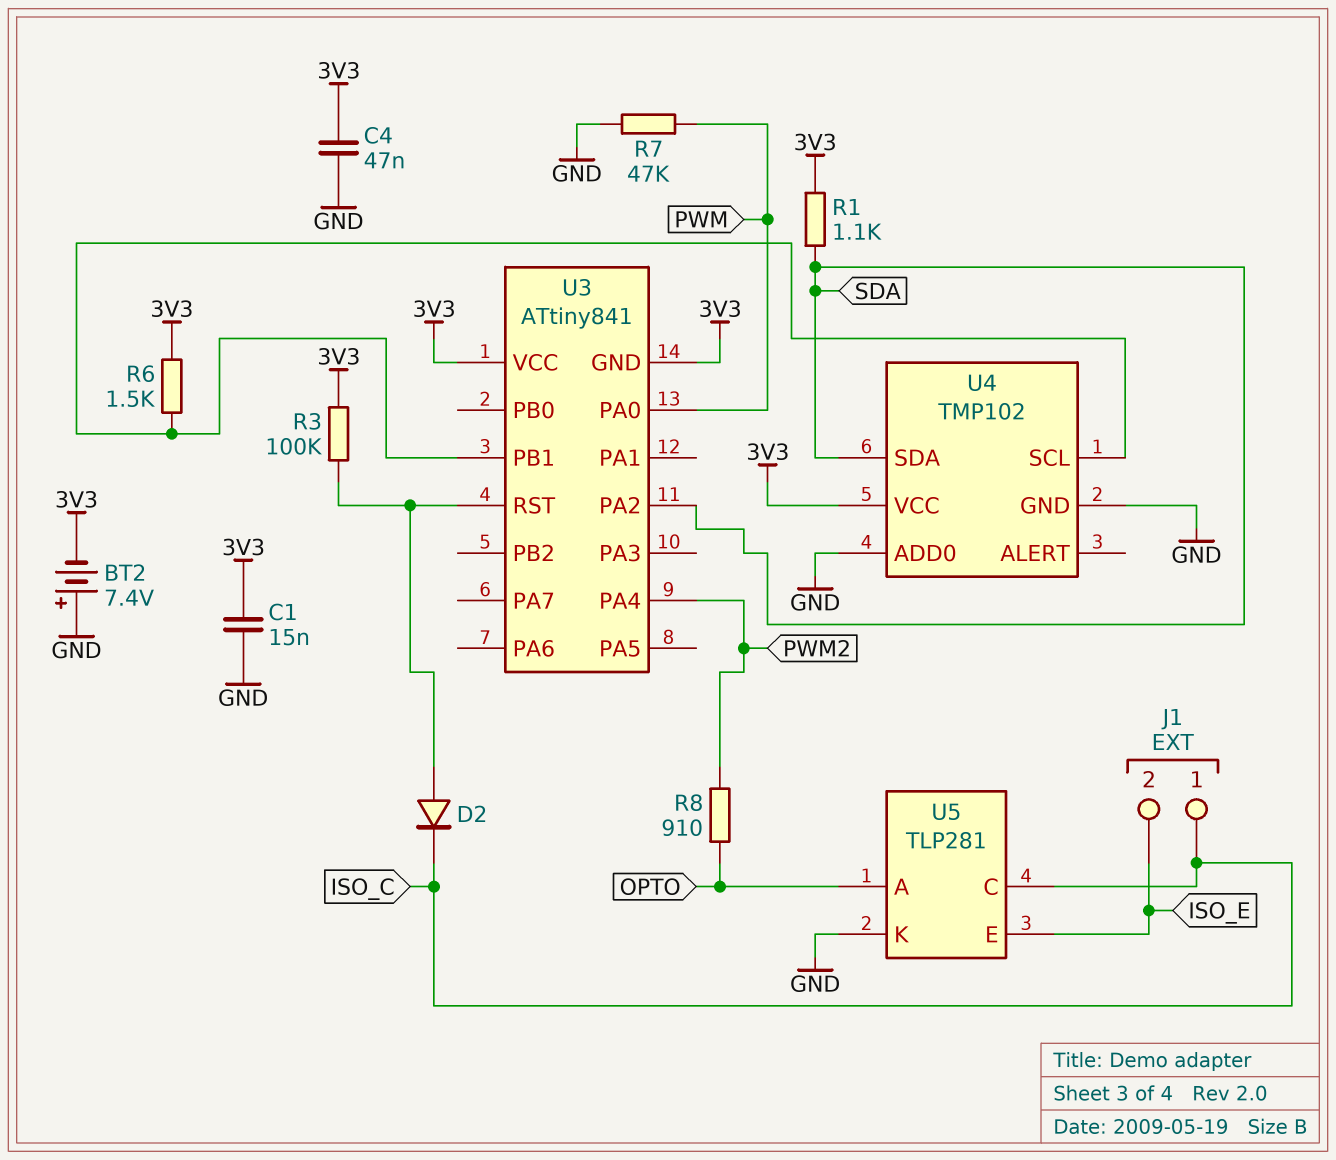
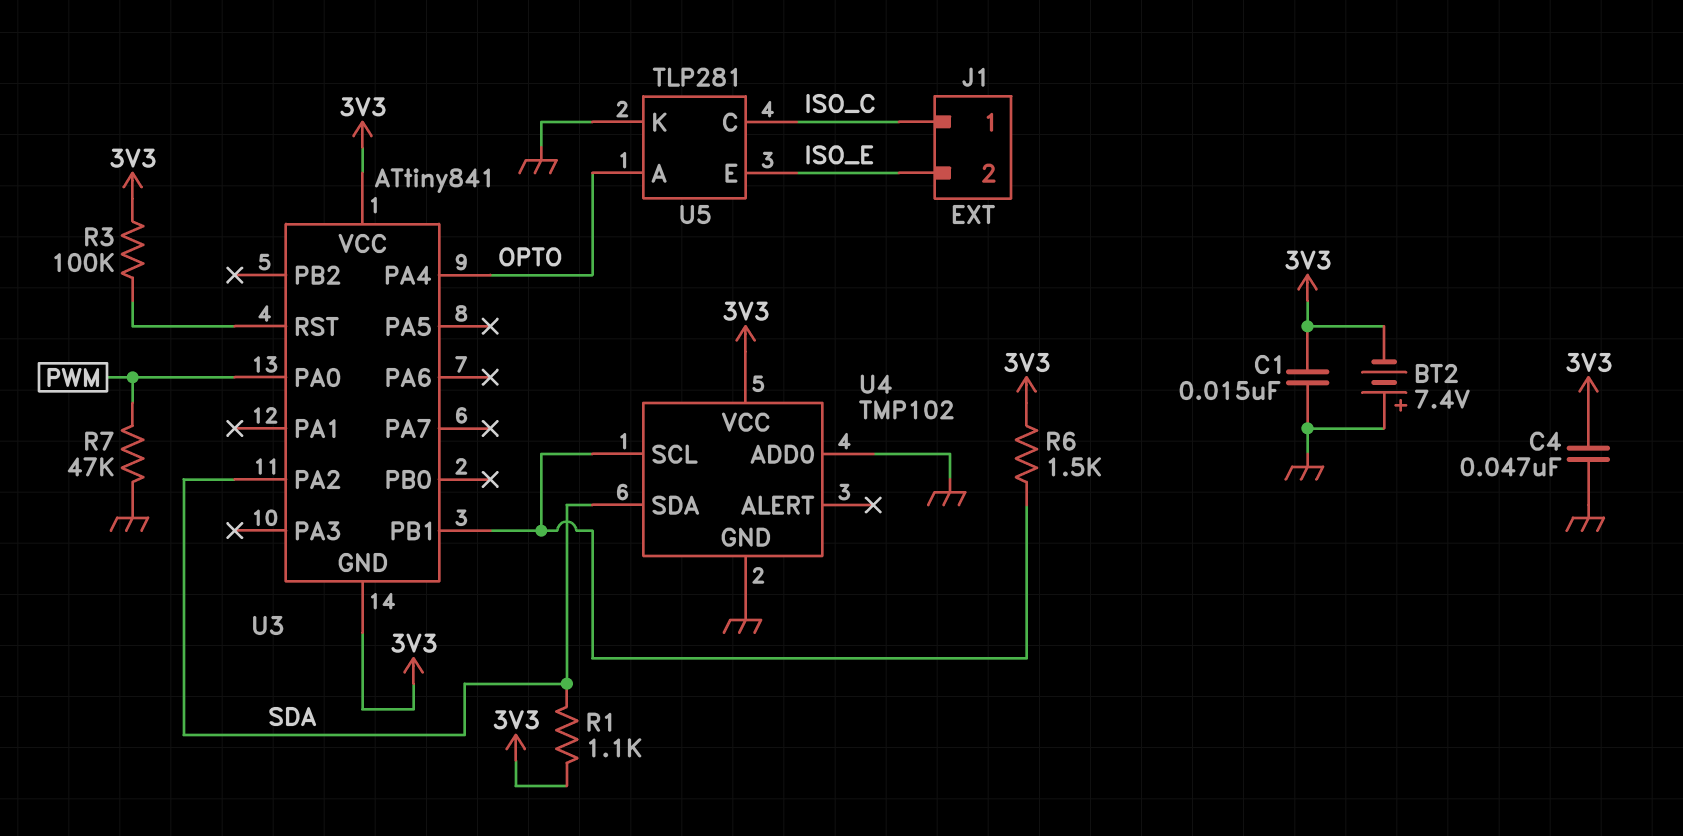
D2: diode (A U3/RST, K ISO_C) -> none
R8: 910 (OPTO, PWM2) -> none
U3 pin PA4: PWM2 -> OPTO

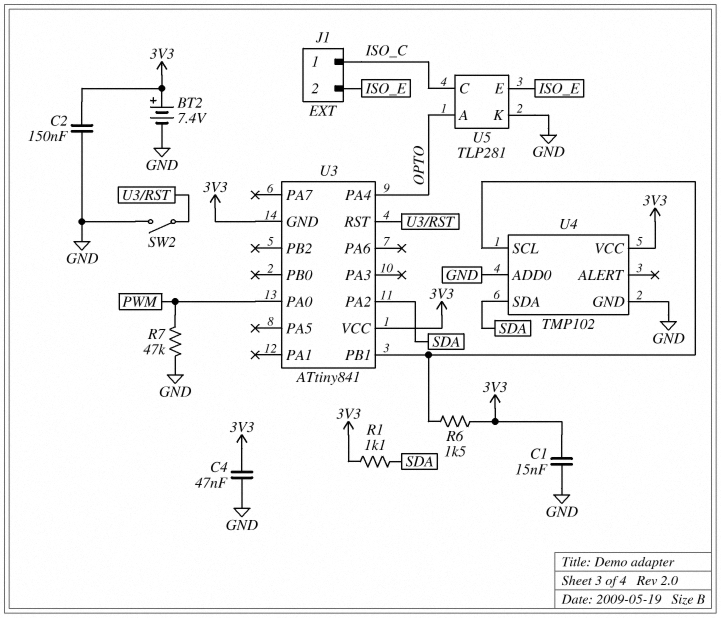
BT2: 7.4V (plus GND, minus 3V3) -> 7.4V (plus 3V3, minus GND)
C2: none -> 150nF (3V3, GND)
R3: 100k (3V3, U3/RST) -> none
SW2: none -> switch (GND, U3/RST)

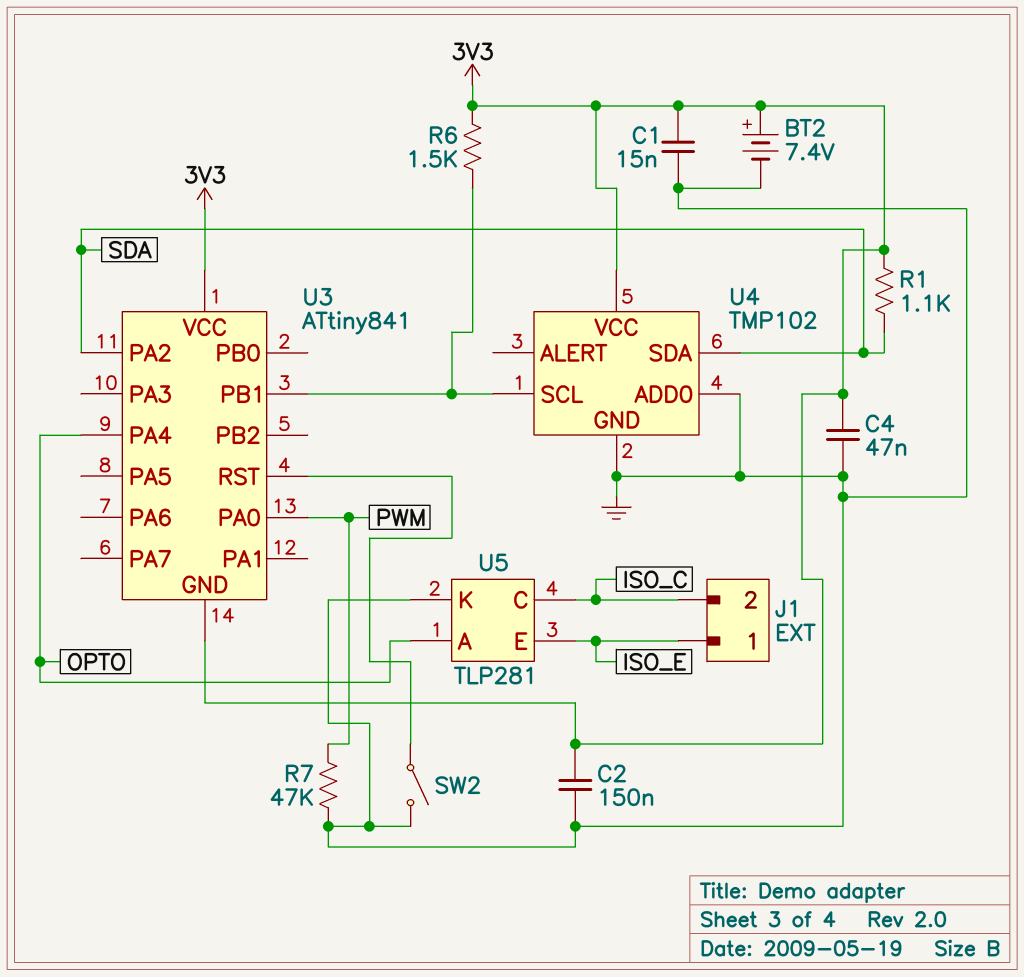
J1 pin 1: ISO_C -> ISO_E
J1 pin 2: ISO_E -> ISO_C

